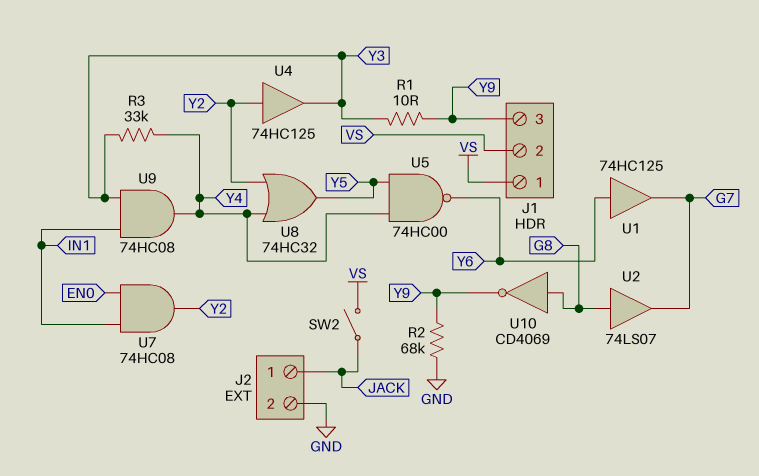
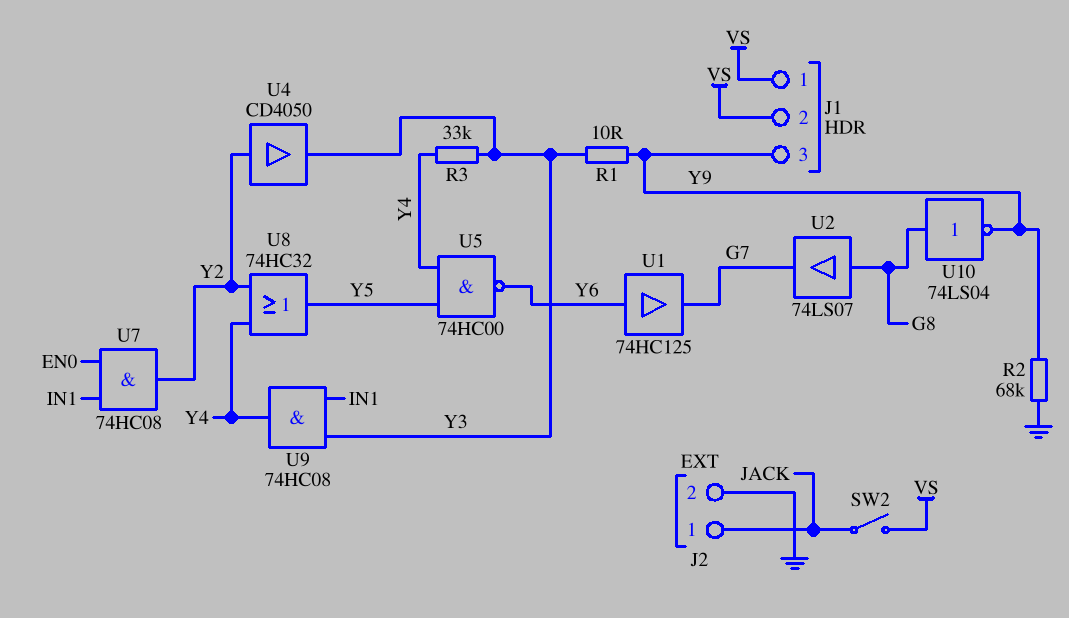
U4: buffer 74HC125 (in Y2, out Y3) -> buffer CD4050 (in Y2, out Y3)
U10: NOT CD4069 (in G8, out Y9) -> NOT 74LS04 (in G8, out Y9)

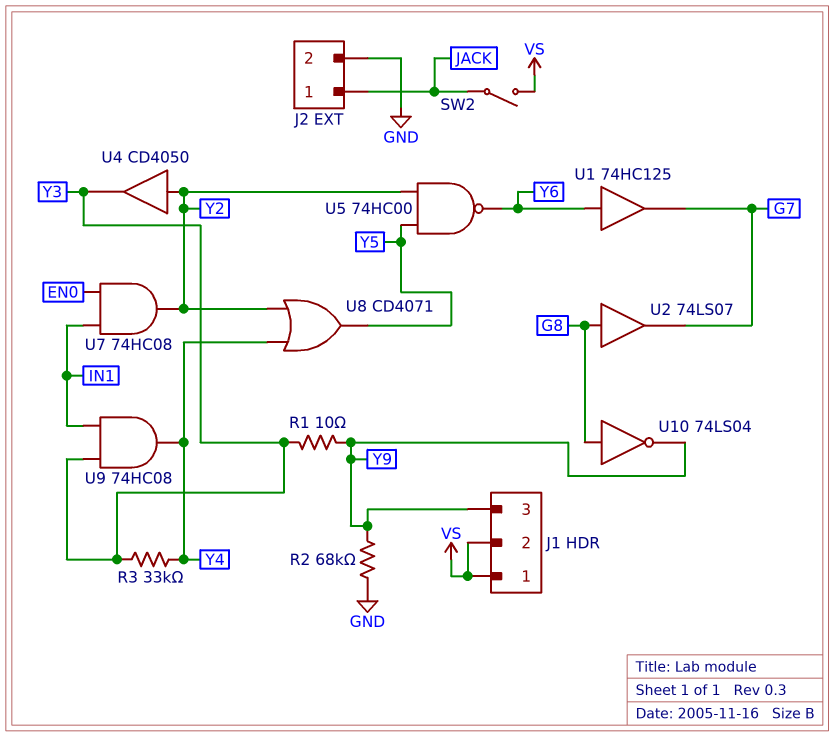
U5: NAND 74HC00 (in Y4, in Y5, out Y6) -> NAND 74HC00 (in Y2, in Y5, out Y6)
U8: OR 74HC32 (in Y2, in Y4, out Y5) -> OR CD4071 (in Y2, in Y4, out Y5)

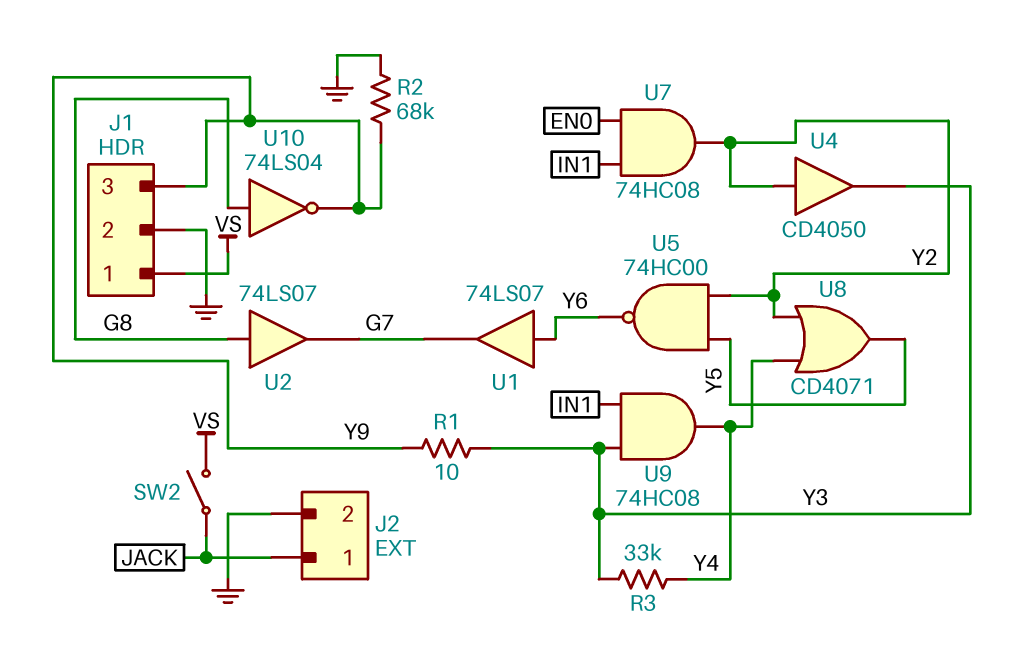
J1 pin 2: VS -> GND
U1: buffer 74HC125 (in Y6, out G7) -> buffer 74LS07 (in Y6, out G7)

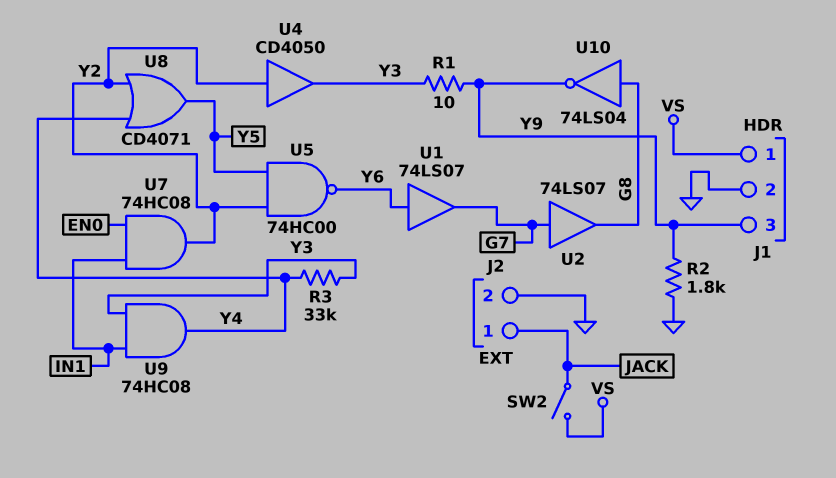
R2: 68k (GND, Y9) -> 1.8k (GND, Y9)
U2: buffer 74LS07 (in G8, out G7) -> buffer 74LS07 (in G7, out G8)

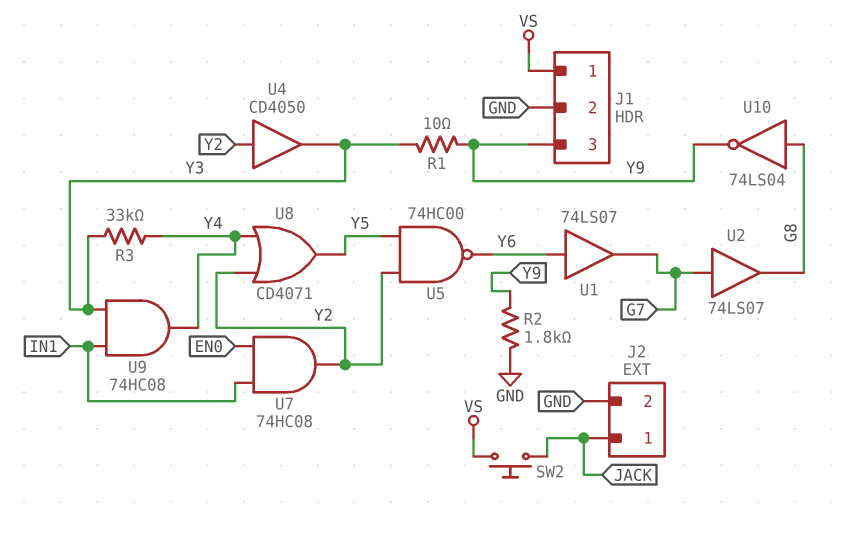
SW2: switch (JACK, VS) -> button (JACK, VS)

